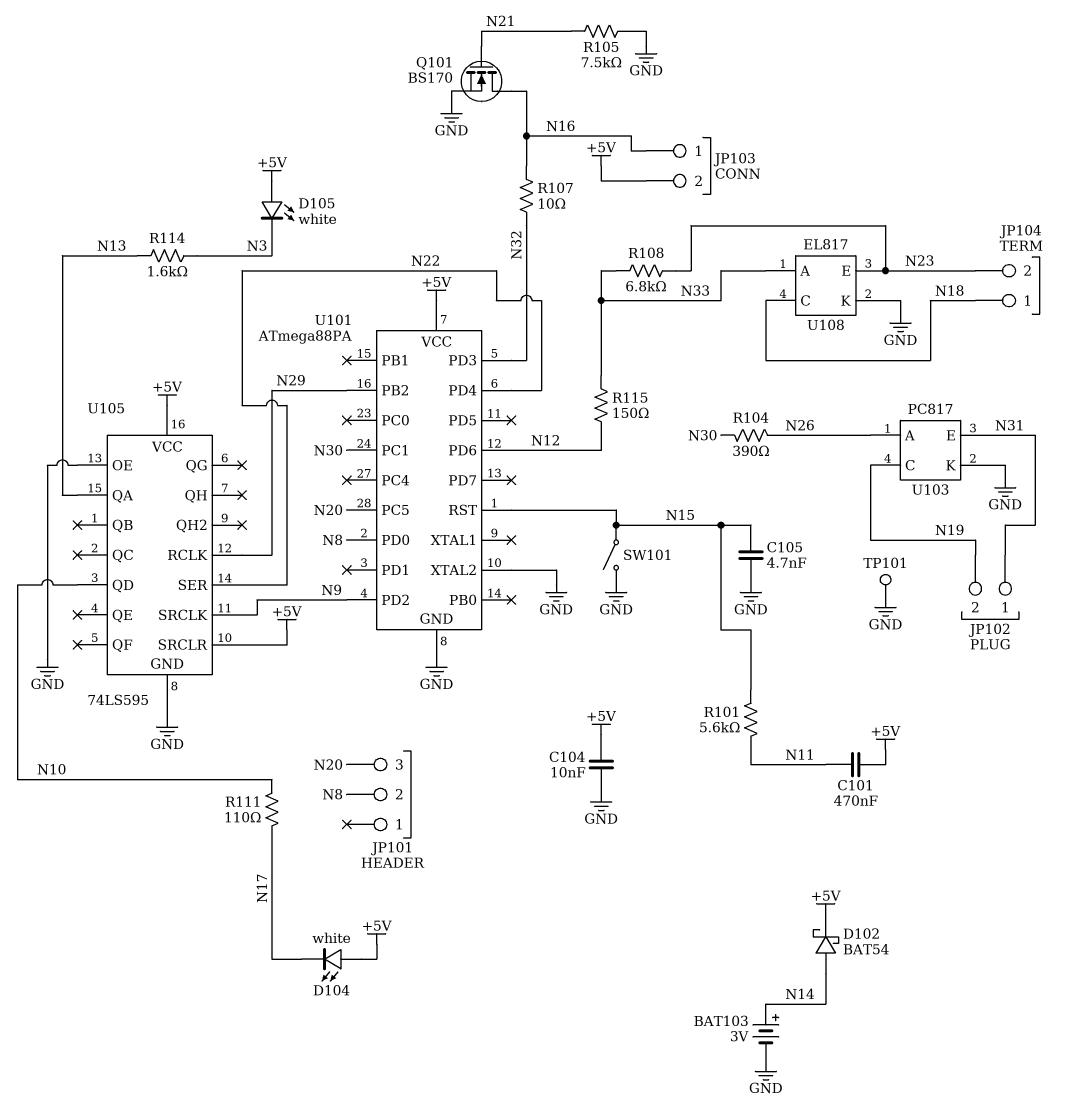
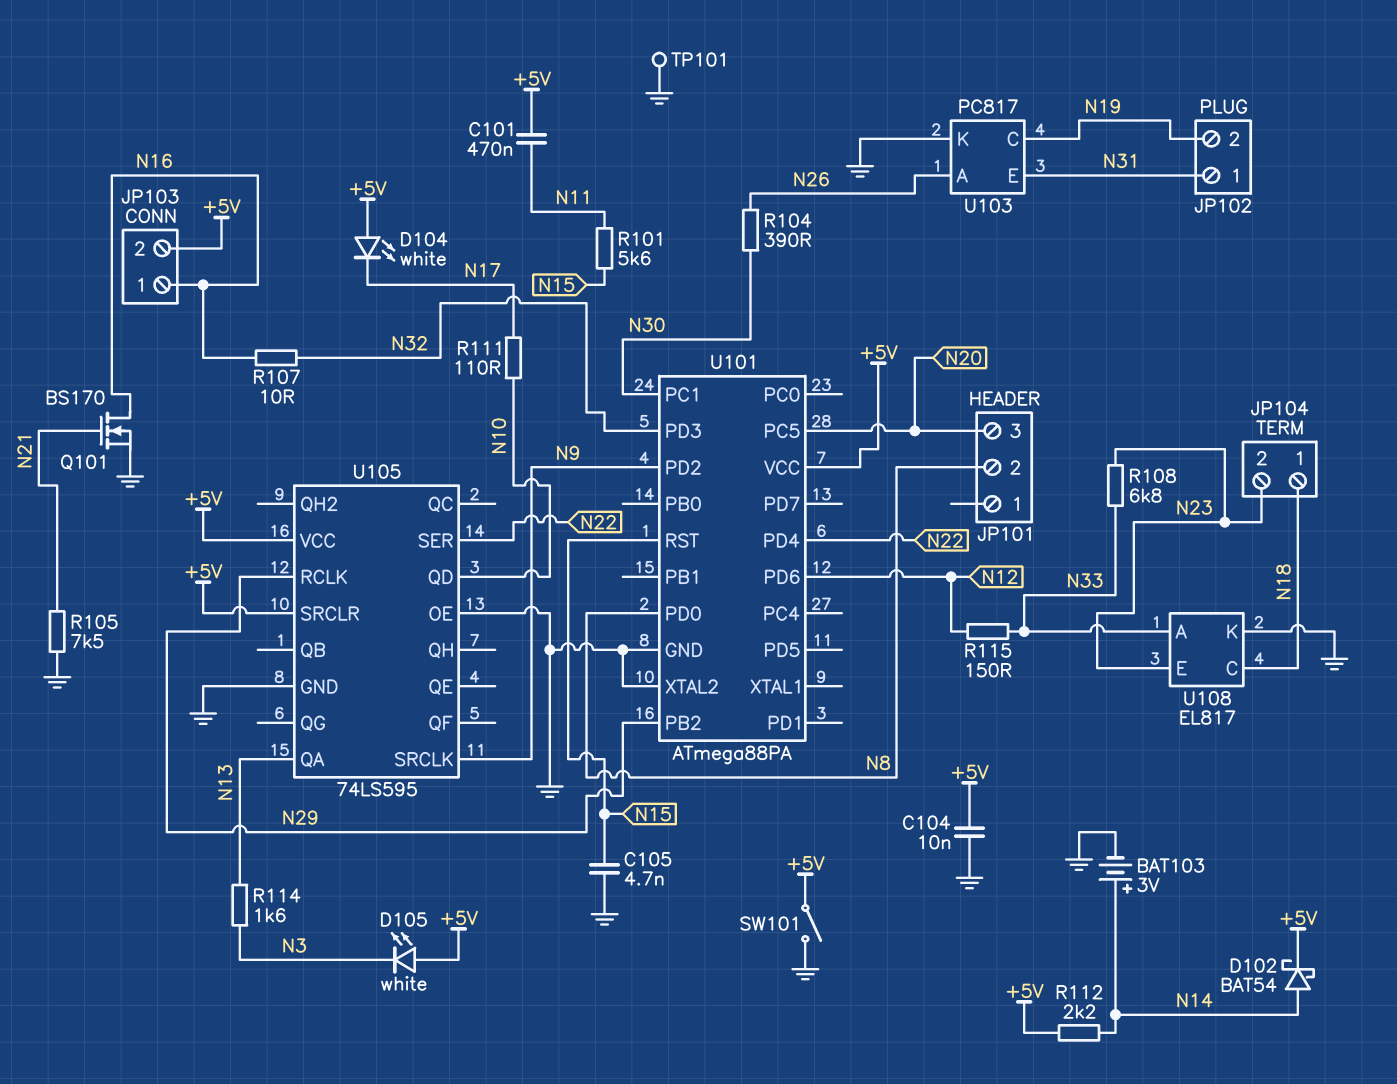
R112: none -> 2.2k (+5V, N14)
SW101: switch (GND, N15) -> switch (+5V, GND)

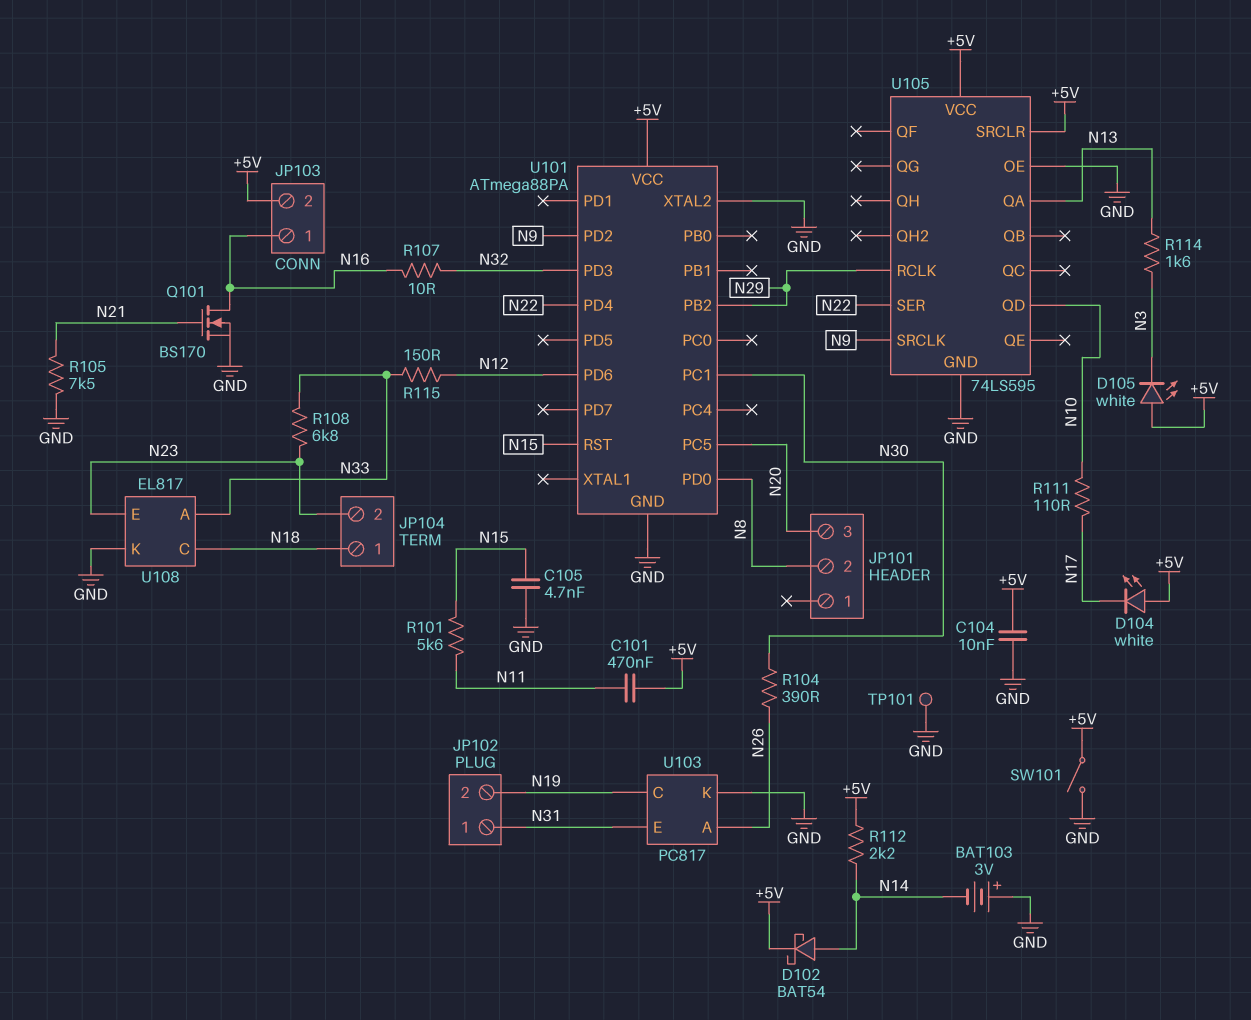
BAT103: 3V (plus N14, minus GND) -> 3V (plus GND, minus N14)

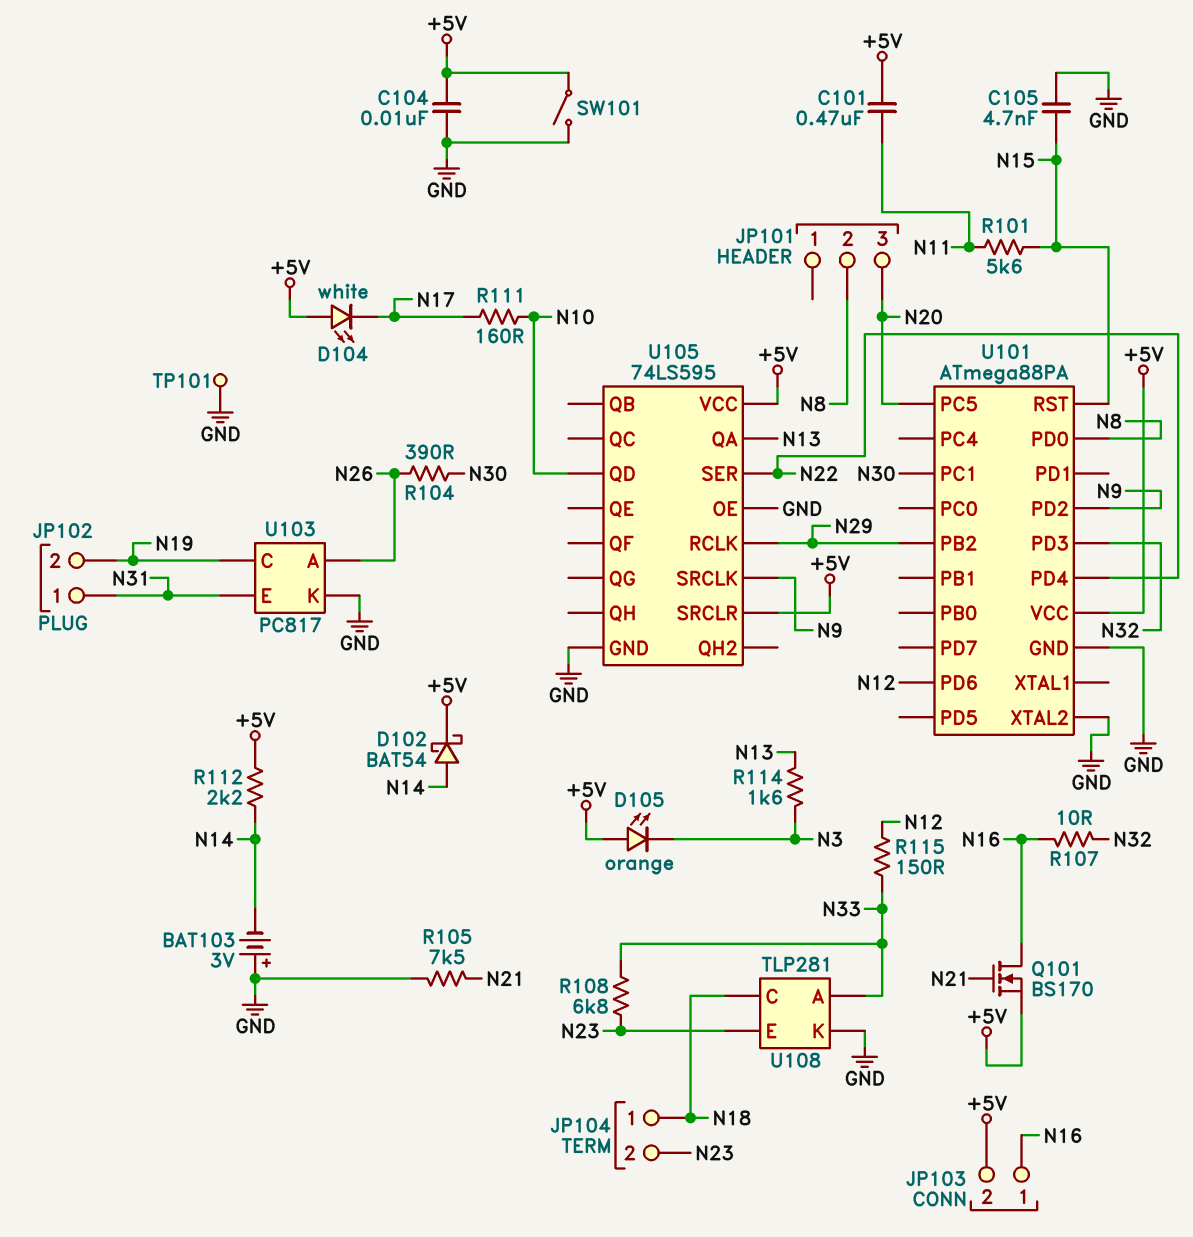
D105: LED white (A +5V, K N3) -> LED orange (A +5V, K N3)
Q101: NMOS BS170 (G N21, D N16, S GND) -> NMOS BS170 (G N21, D N16, S +5V)
R111: 110 (N10, N17) -> 160 (N10, N17)
U108: EL817 -> TLP281

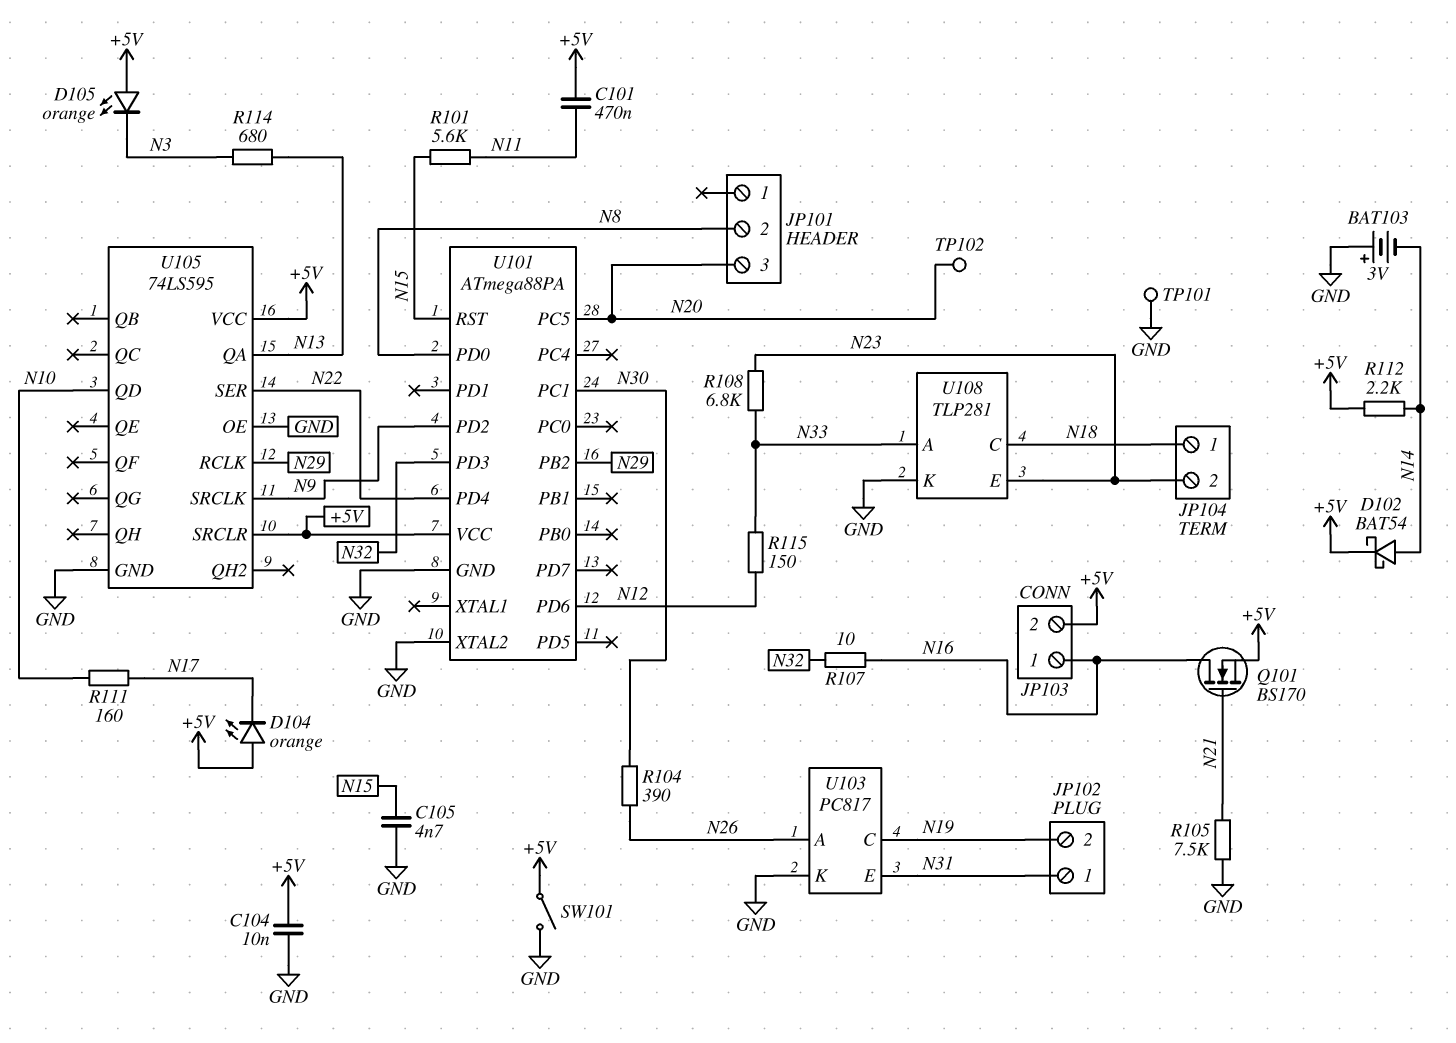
D104: LED white (A +5V, K N17) -> LED orange (A +5V, K N17)
R114: 1.6k (N3, N13) -> 680 (N3, N13)
TP102: none -> test point (N20)

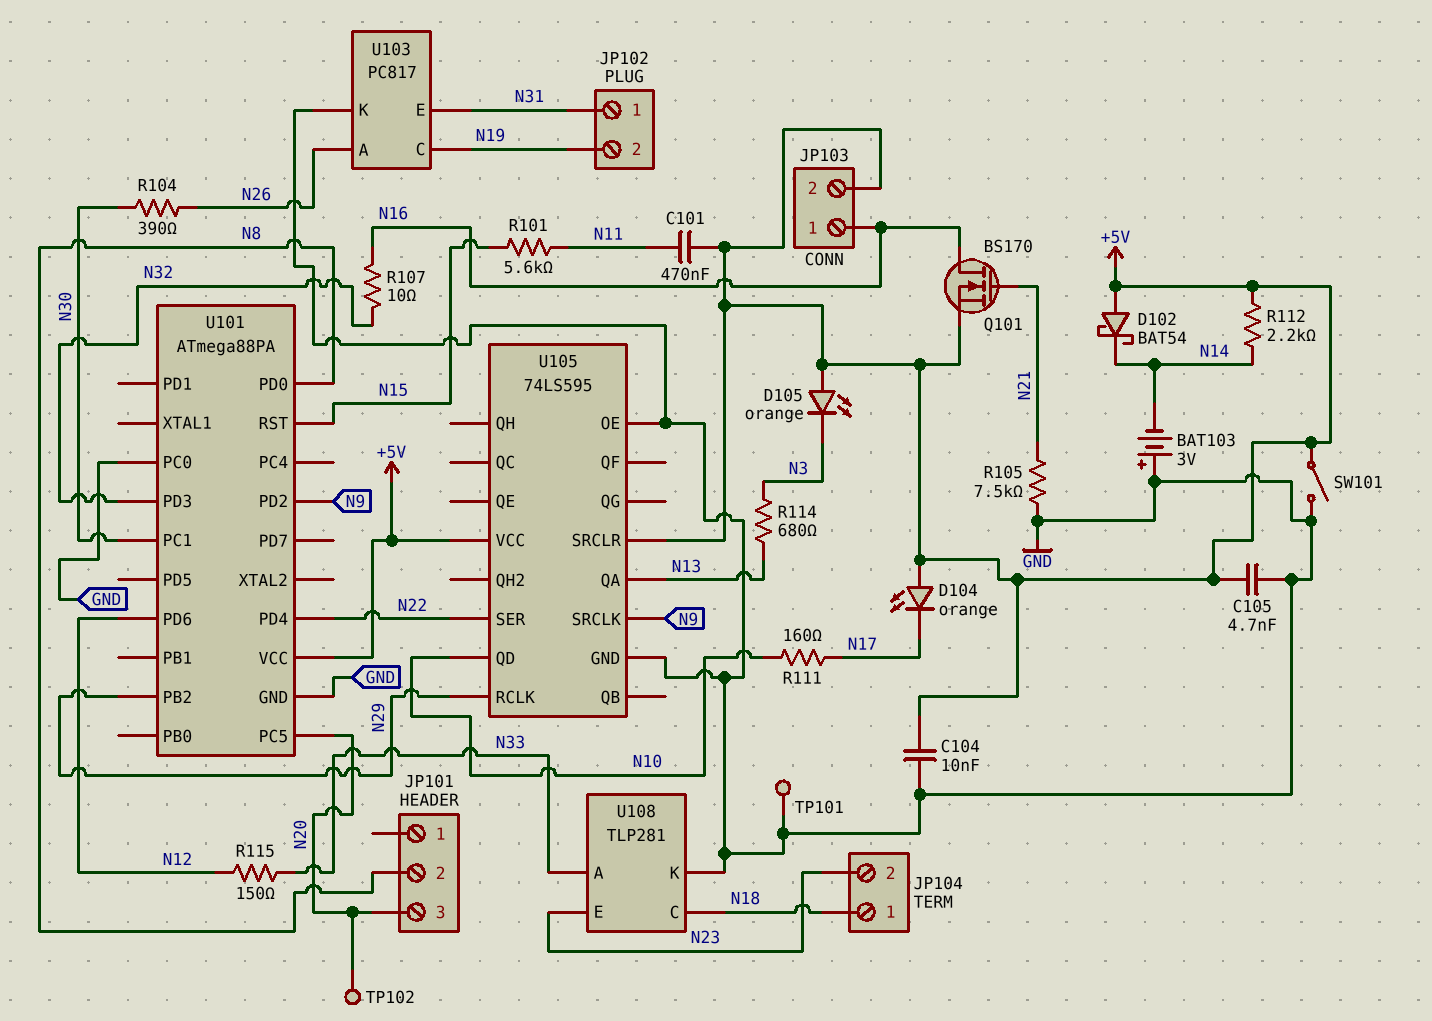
C105: 4.7nF (GND, N15) -> 4.7nF (+5V, GND)
D102: schottky BAT54 (A N14, K +5V) -> schottky BAT54 (A +5V, K N14)
R108: 6.8k (N23, N33) -> none
U101 pin PC0: none -> GND
U101 pin XTAL2: GND -> none

